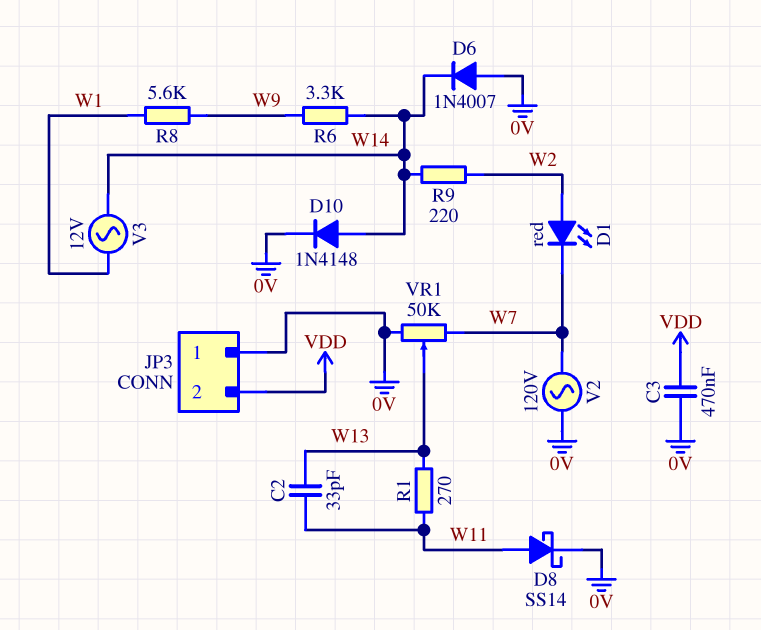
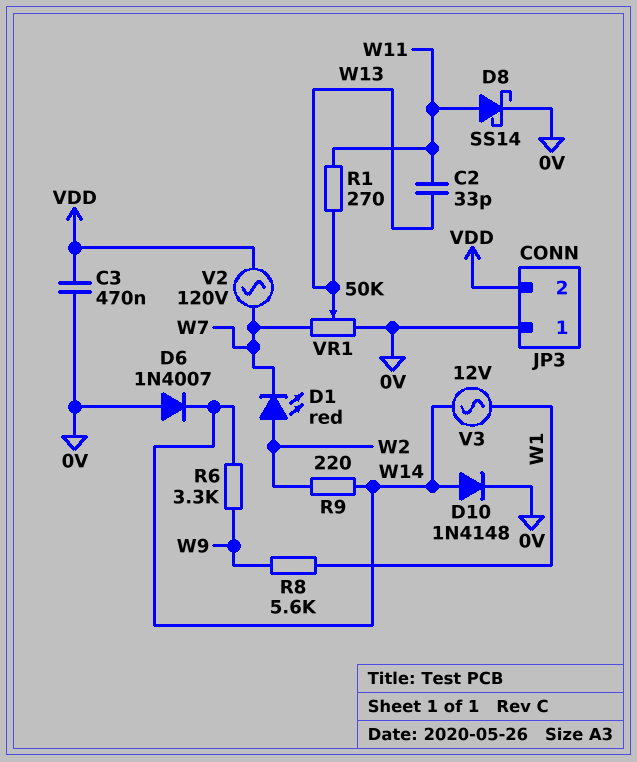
V2: AC 120V (0V, W7) -> AC 120V (VDD, W7)

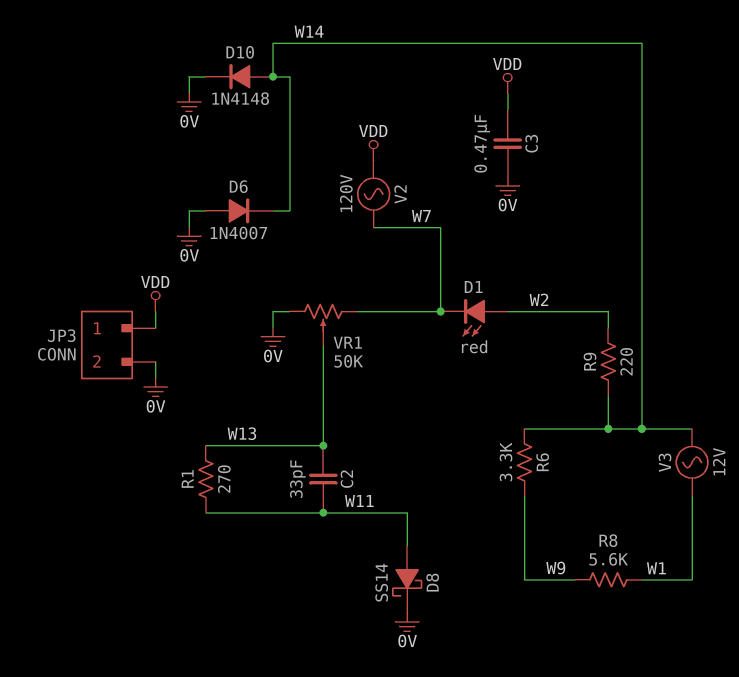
JP3 pin 1: 0V -> VDD
JP3 pin 2: VDD -> 0V

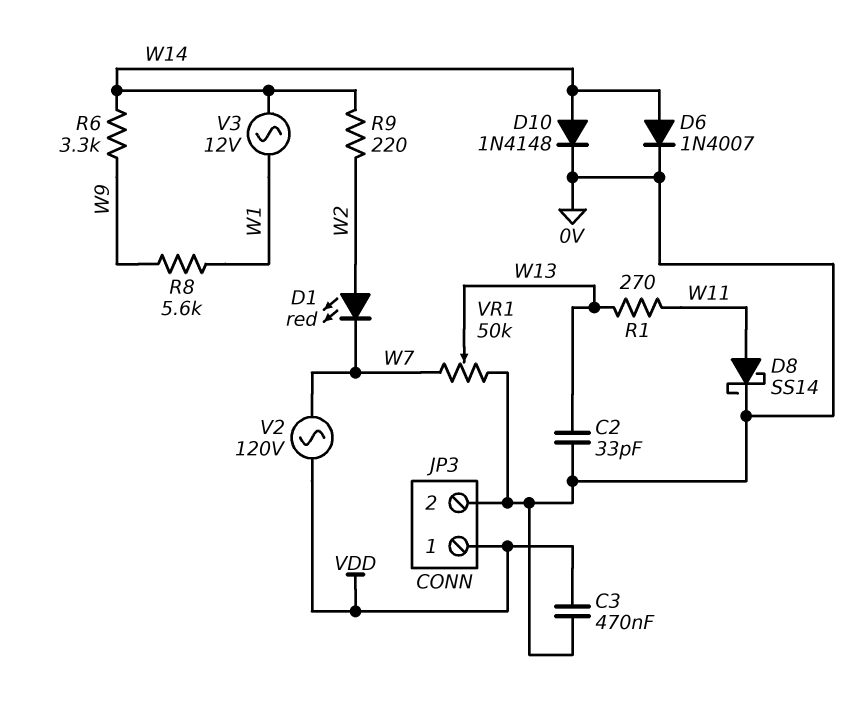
C2: 33pF (W11, W13) -> 33pF (0V, W13)
D6: diode 1N4007 (A 0V, K W14) -> diode 1N4007 (A W14, K 0V)

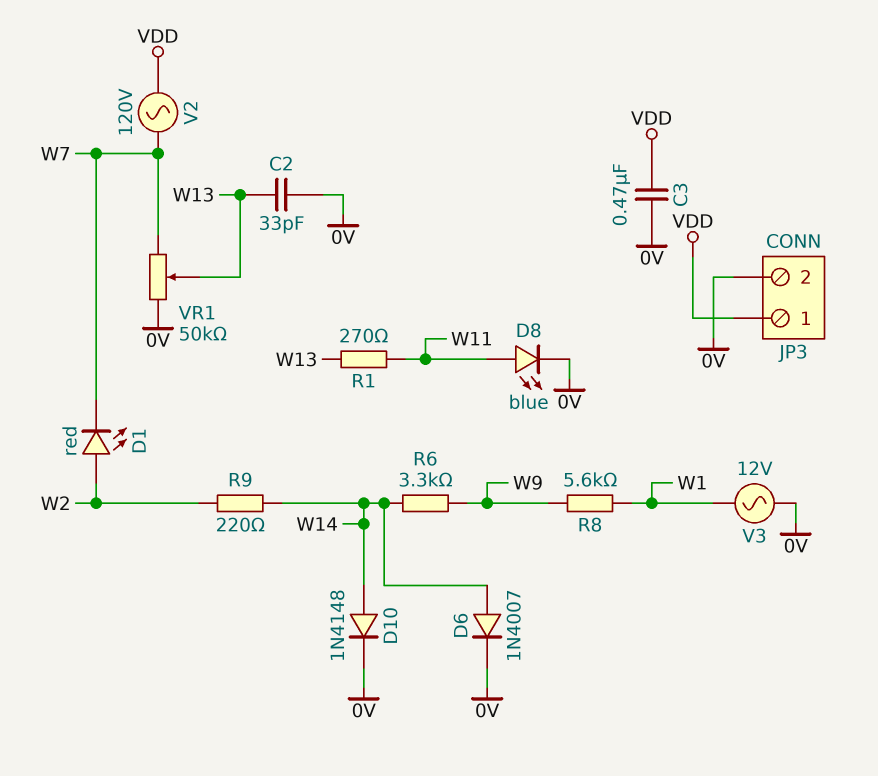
D8: schottky SS14 (A W11, K 0V) -> LED blue (A W11, K 0V)
V3: AC 12V (W1, W14) -> AC 12V (0V, W1)

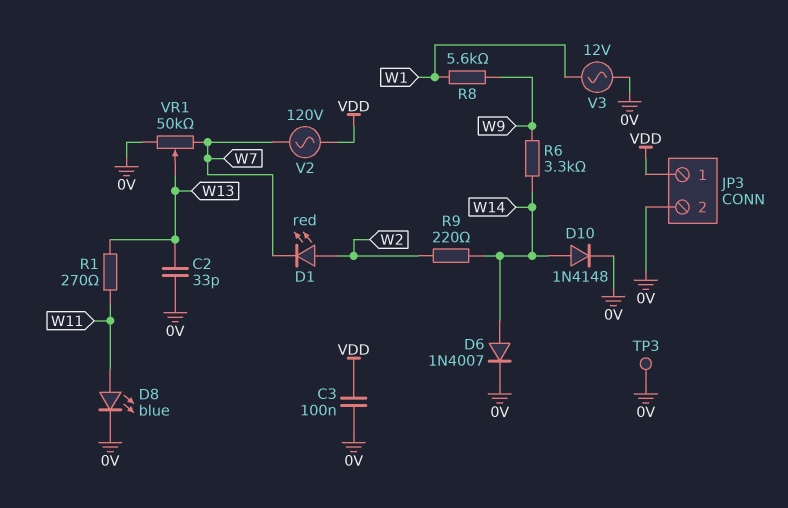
C3: 470nF (0V, VDD) -> 100nF (0V, VDD)
TP3: none -> test point (0V)

